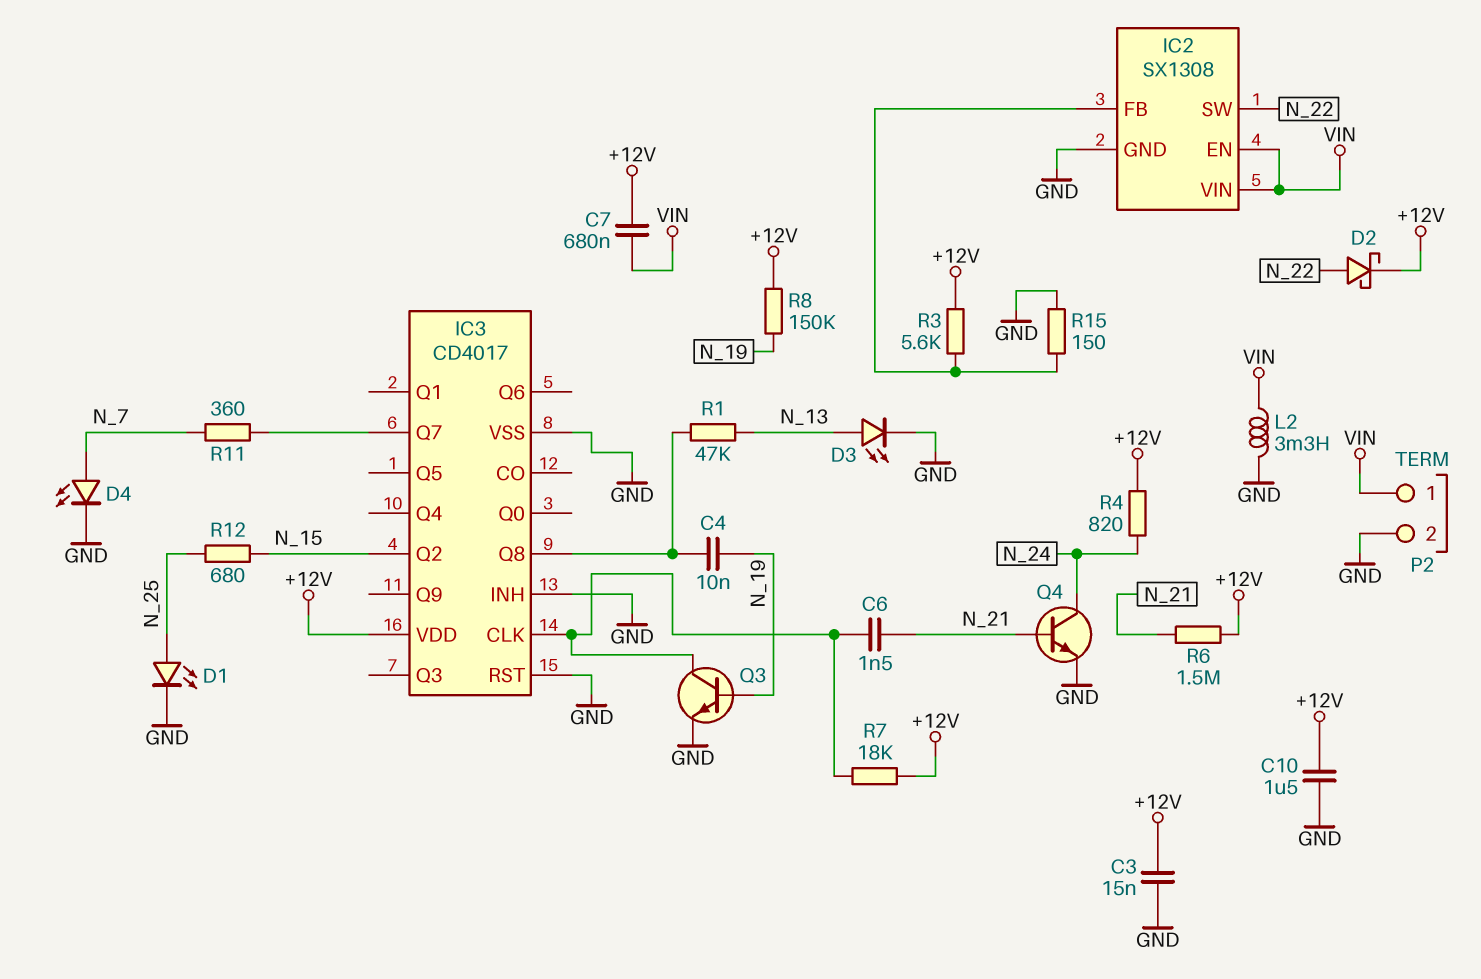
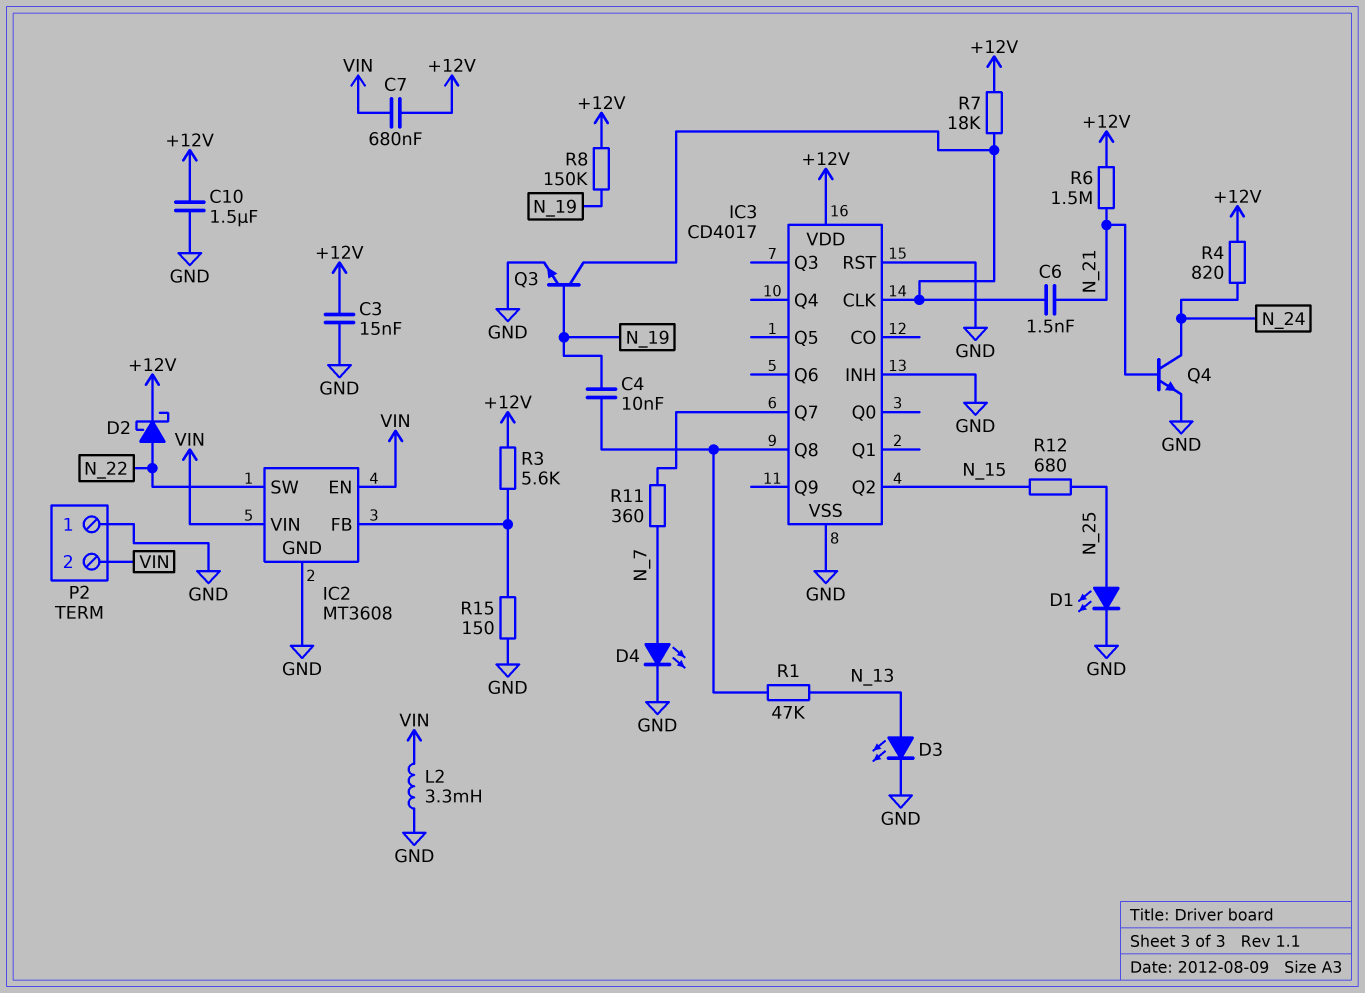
IC2: SX1308 -> MT3608
P2 pin 1: VIN -> GND
P2 pin 2: GND -> VIN

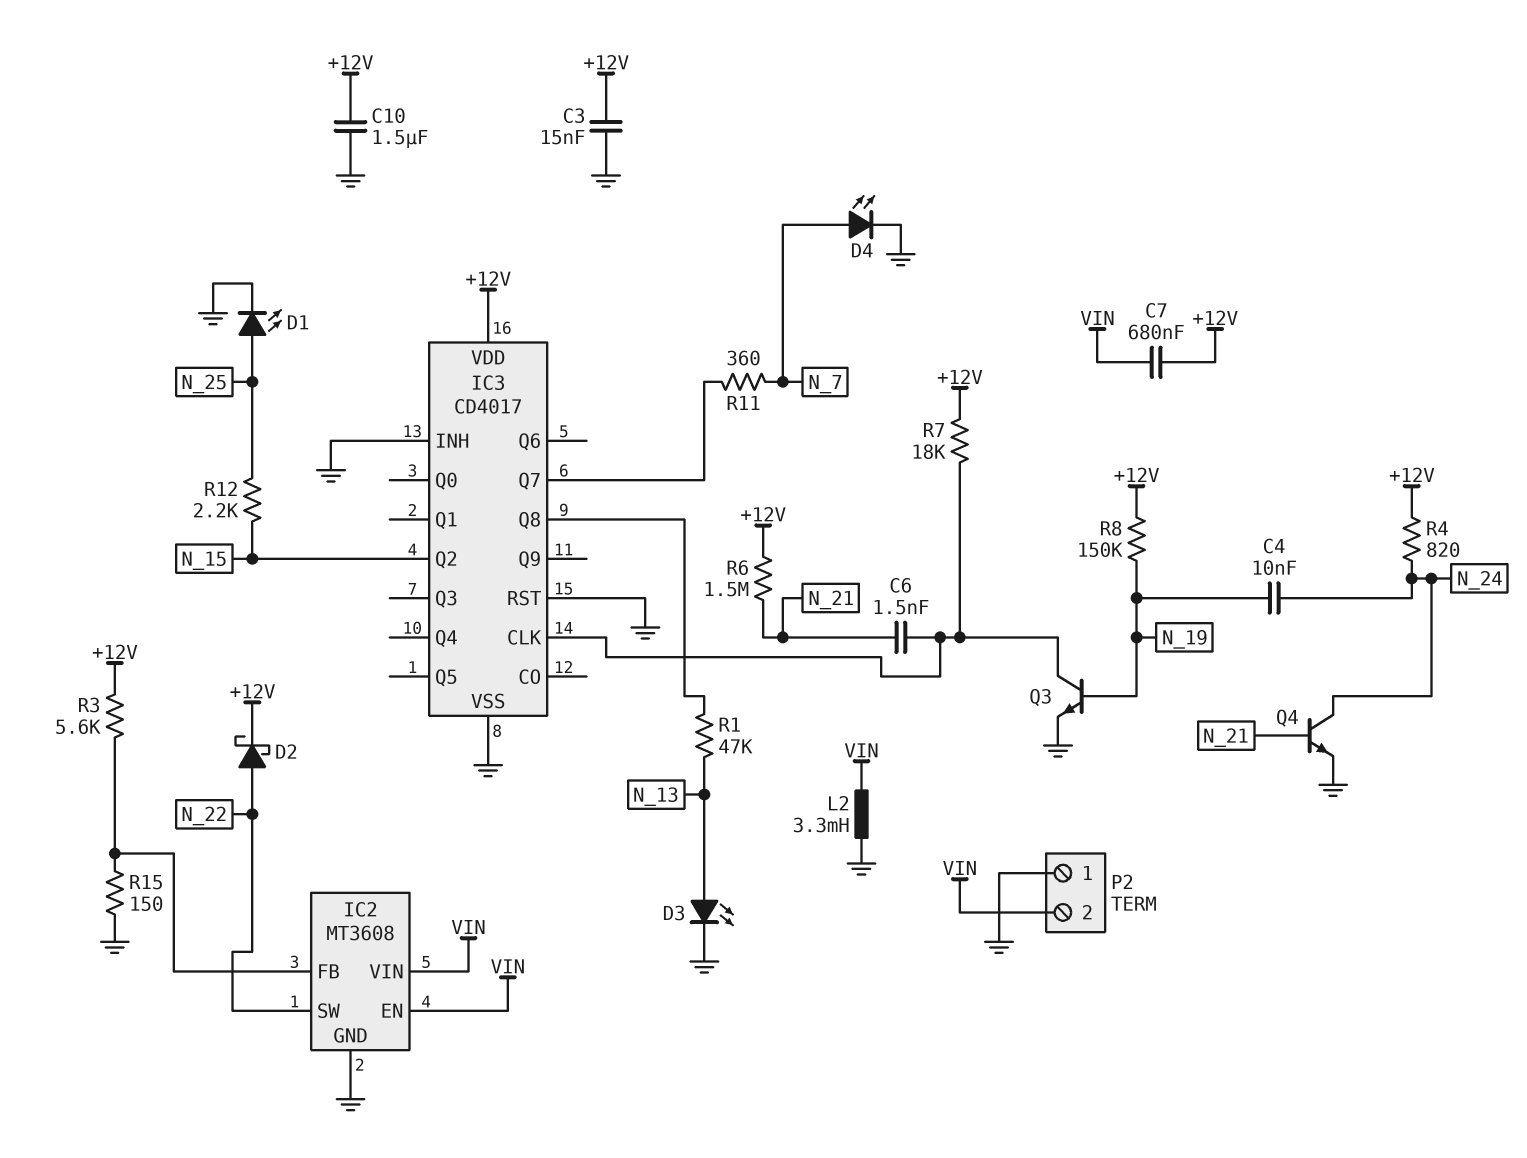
C4: 10nF (IC3/Q8, N_19) -> 10nF (N_19, N_24)
R12: 680 (N_15, N_25) -> 2.2k (N_15, N_25)

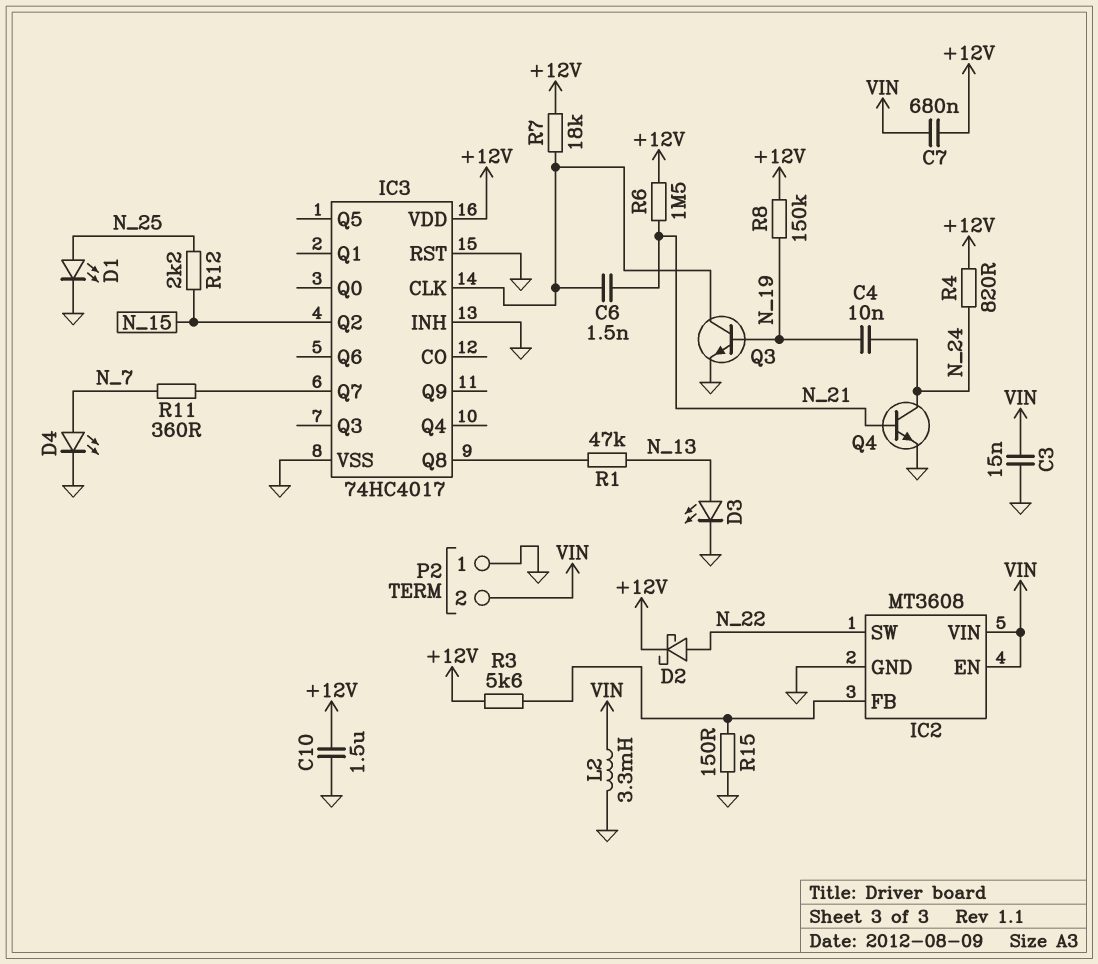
C3: 15nF (+12V, GND) -> 15nF (GND, VIN)
IC3: CD4017 -> 74HC4017

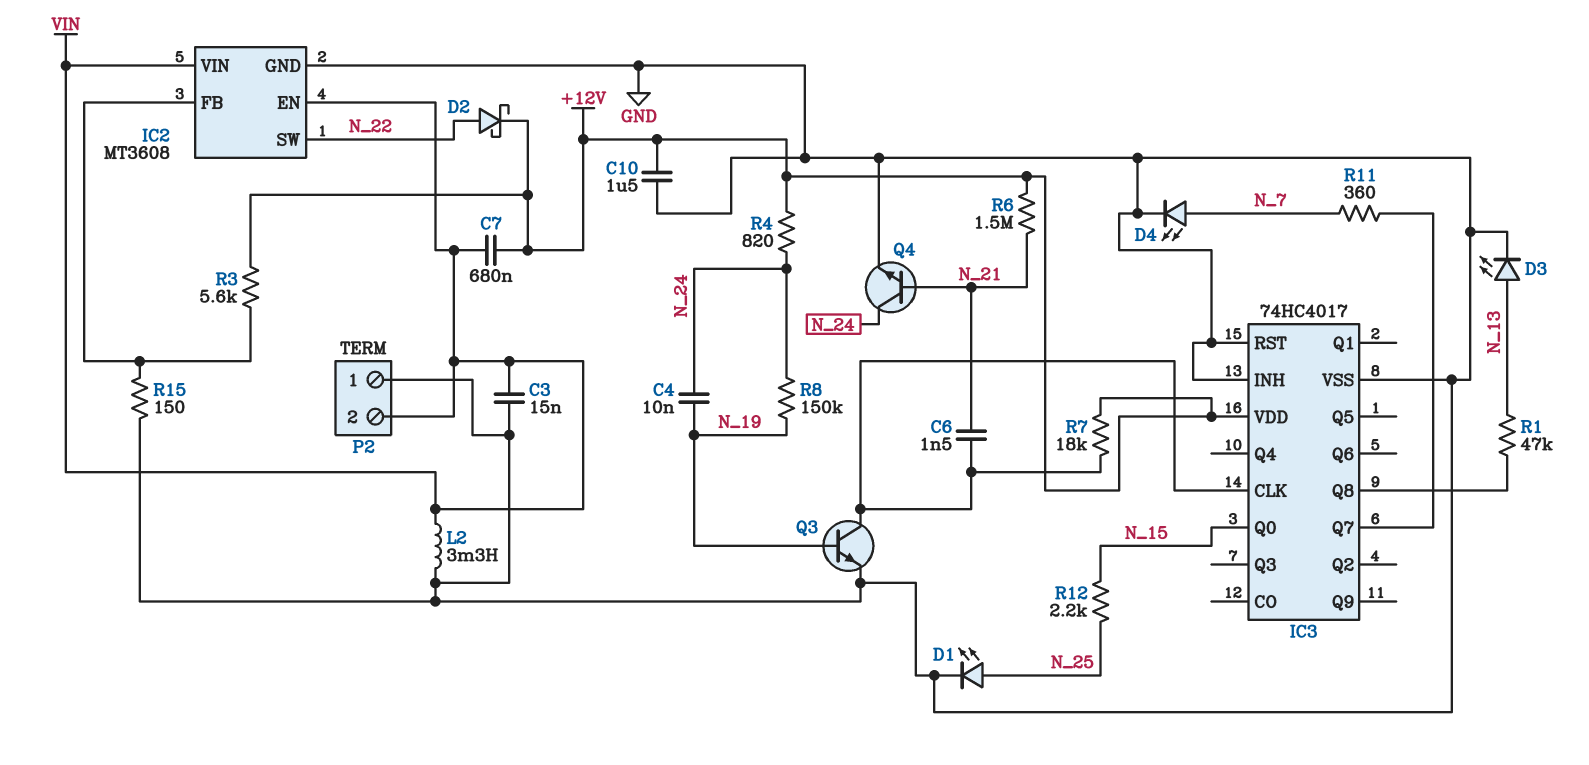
IC3 pin Q0: none -> N_15
IC3 pin Q2: N_15 -> none
R8: 150k (+12V, N_19) -> 150k (N_19, N_24)

